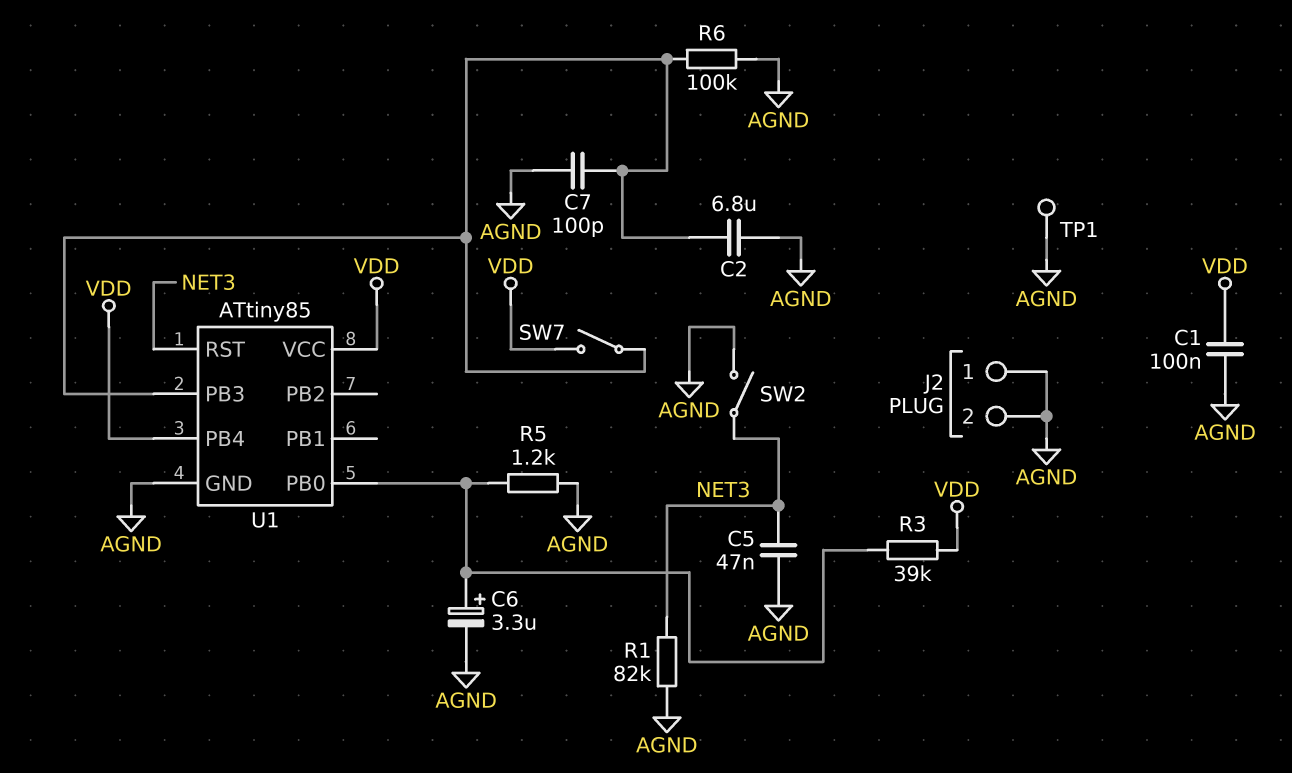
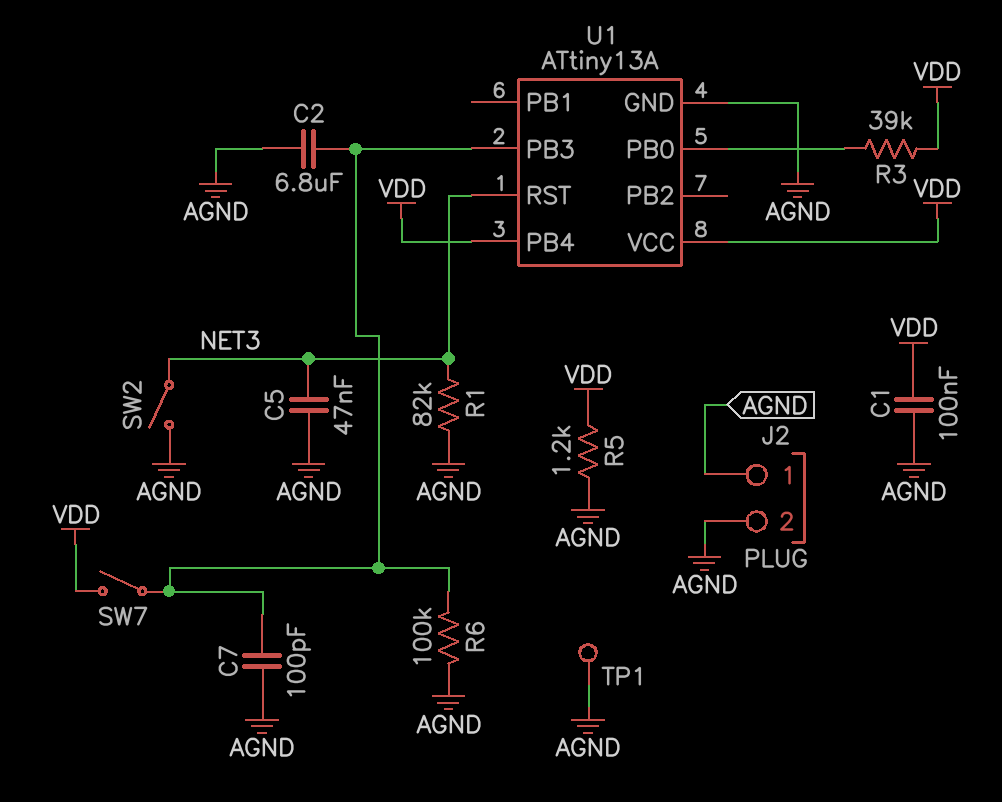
C6: 3.3uF (plus U1/PB0, minus AGND) -> none
R5: 1.2k (AGND, U1/PB0) -> 1.2k (AGND, VDD)
U1: ATtiny85 -> ATtiny13A

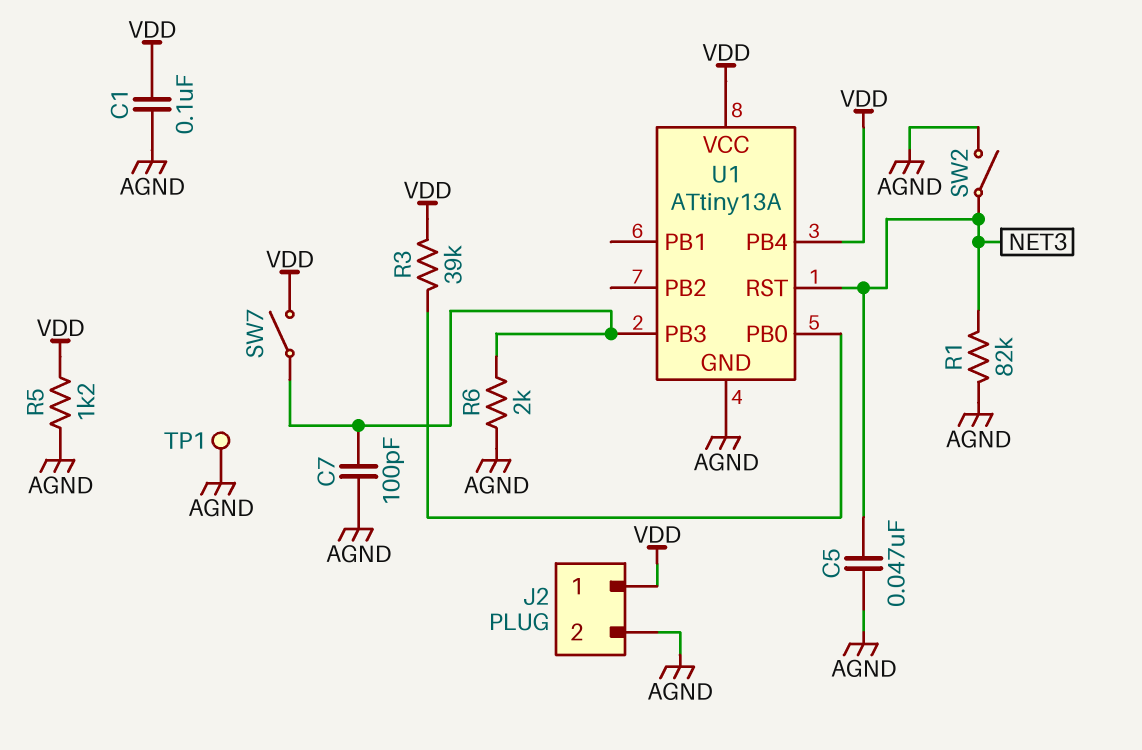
C2: 6.8uF (AGND, U1/PB3) -> none
J2 pin 1: AGND -> VDD
R6: 100k (AGND, U1/PB3) -> 2k (AGND, U1/PB3)

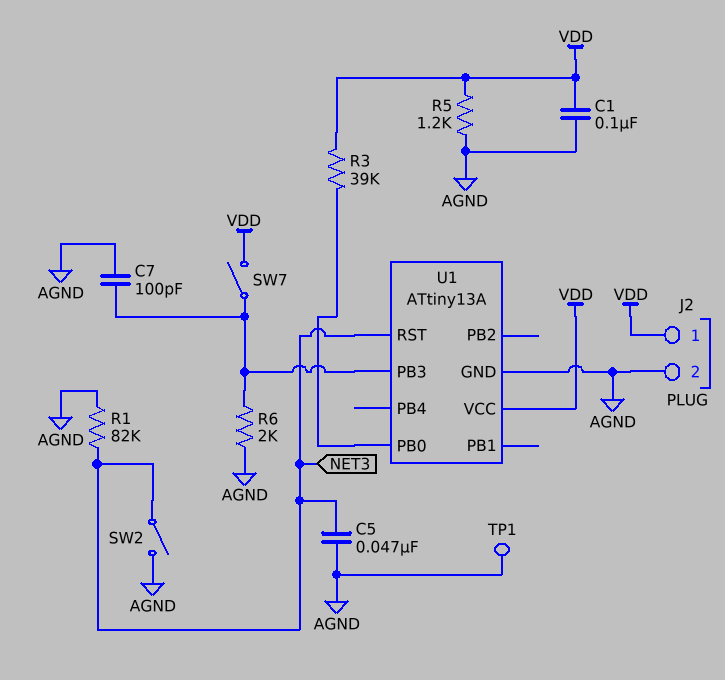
U1 pin PB4: VDD -> none

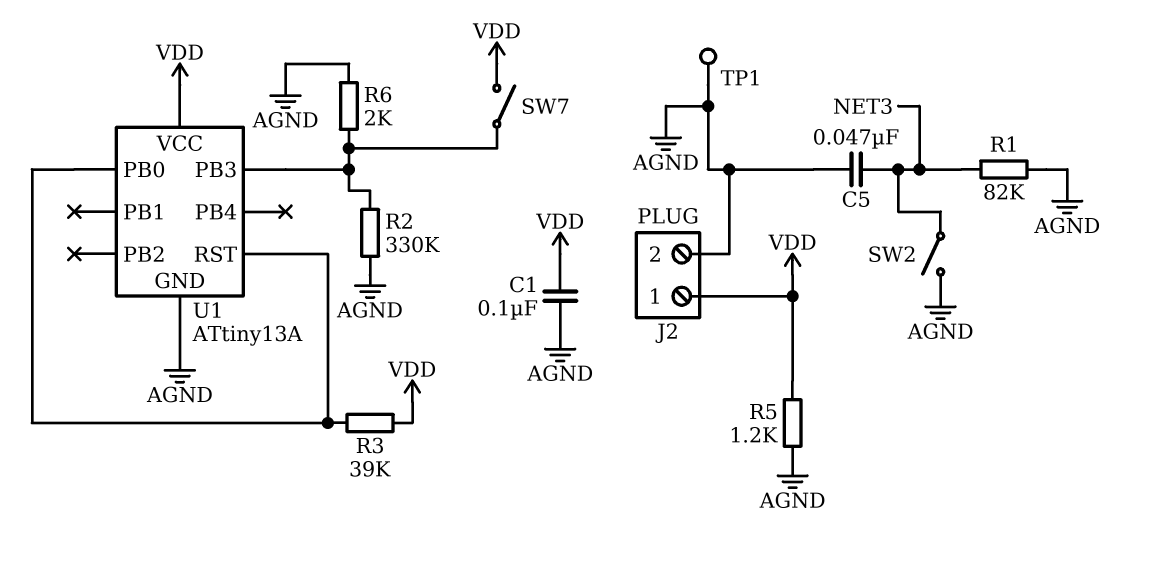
C7: 100pF (AGND, U1/PB3) -> none
R2: none -> 330k (AGND, U1/PB3)
U1 pin RST: NET3 -> U1/PB0

